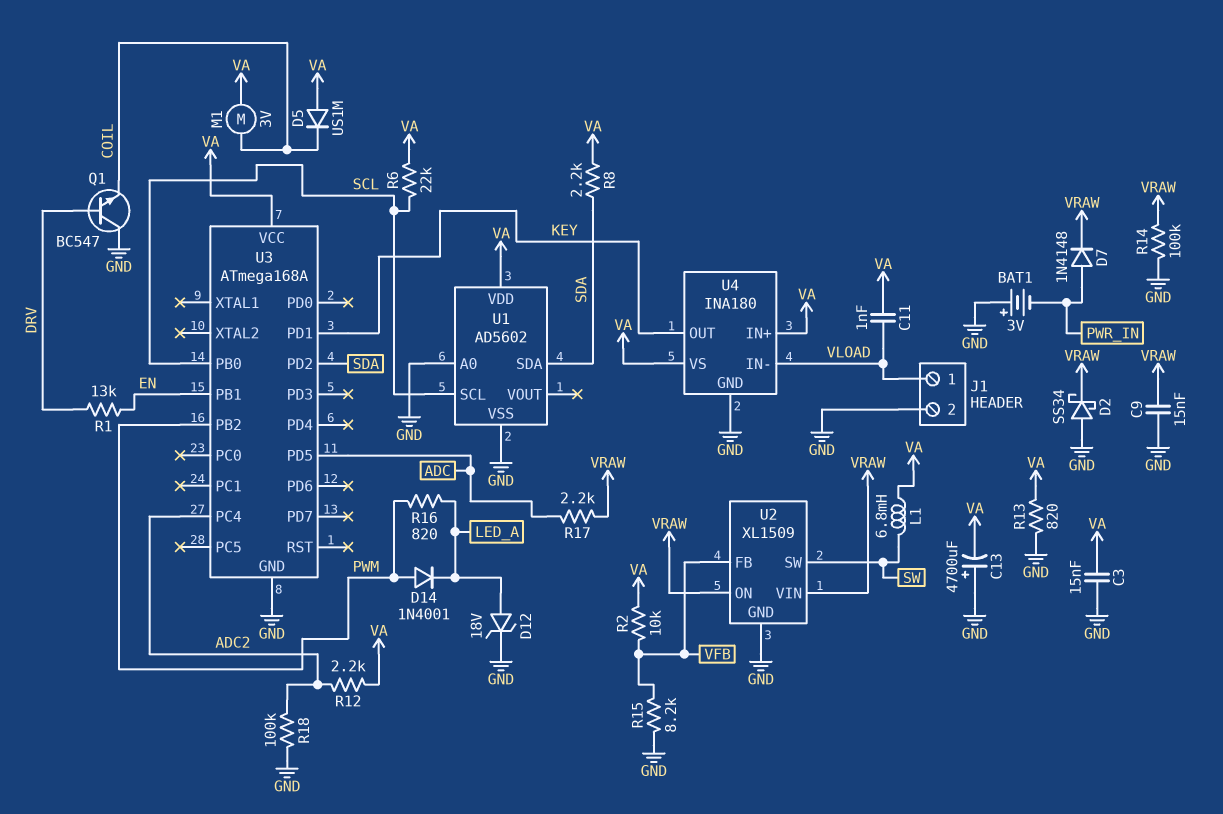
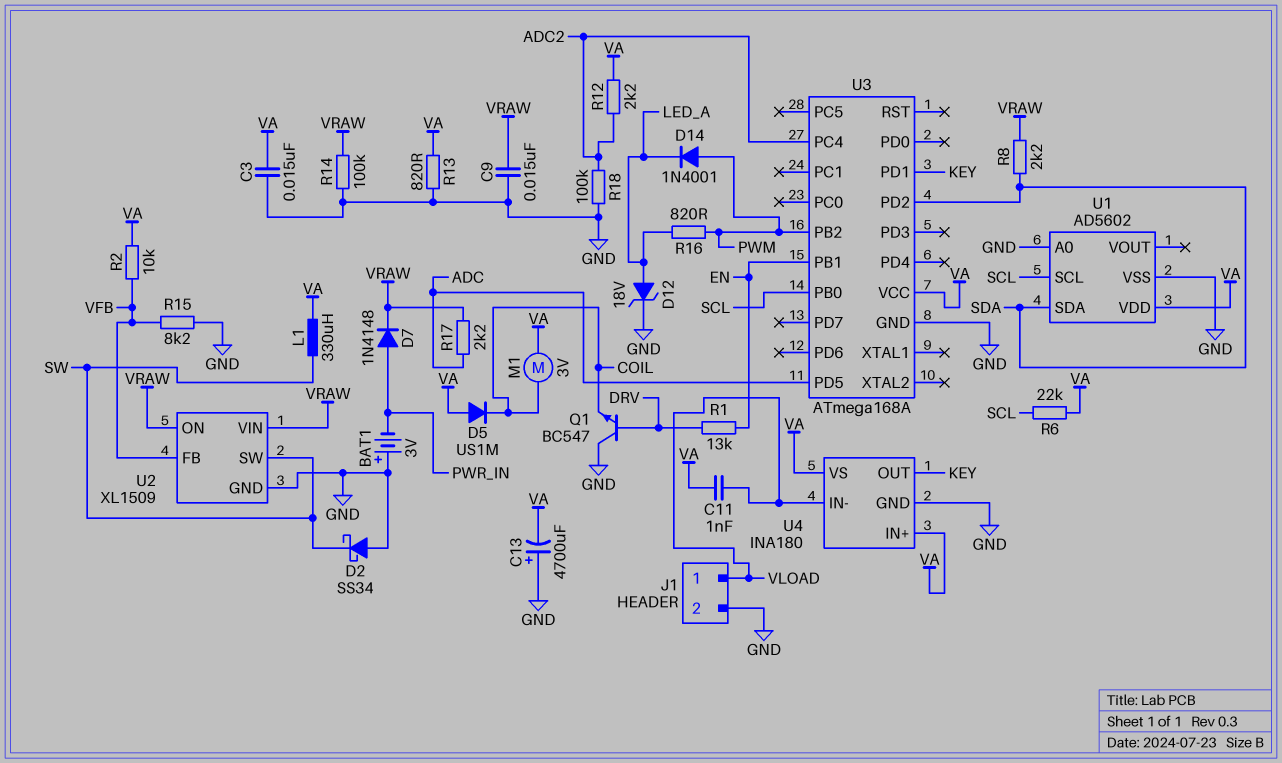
D2: schottky SS34 (A GND, K VRAW) -> schottky SS34 (A GND, K SW)
L1: 6.8mH (SW, VA) -> 330uH (SW, VA)
R8: 2.2k (SDA, VA) -> 2.2k (SDA, VRAW)

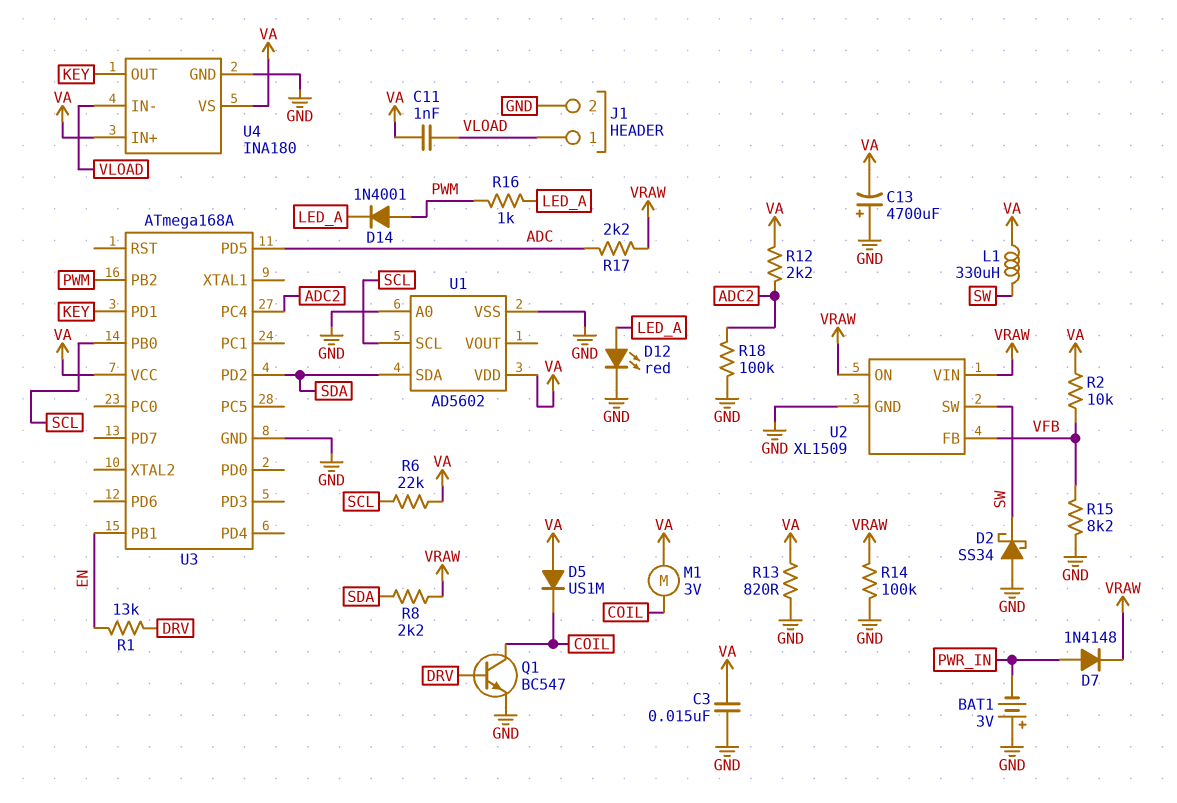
C9: 15nF (GND, VRAW) -> none
D12: zener 18V (A LED_A, K GND) -> LED red (A LED_A, K GND)
Q1: NPN BC547 (B DRV, C GND, E COIL) -> NPN BC547 (B DRV, C COIL, E GND)
R16: 820 (LED_A, PWM) -> 1k (LED_A, PWM)

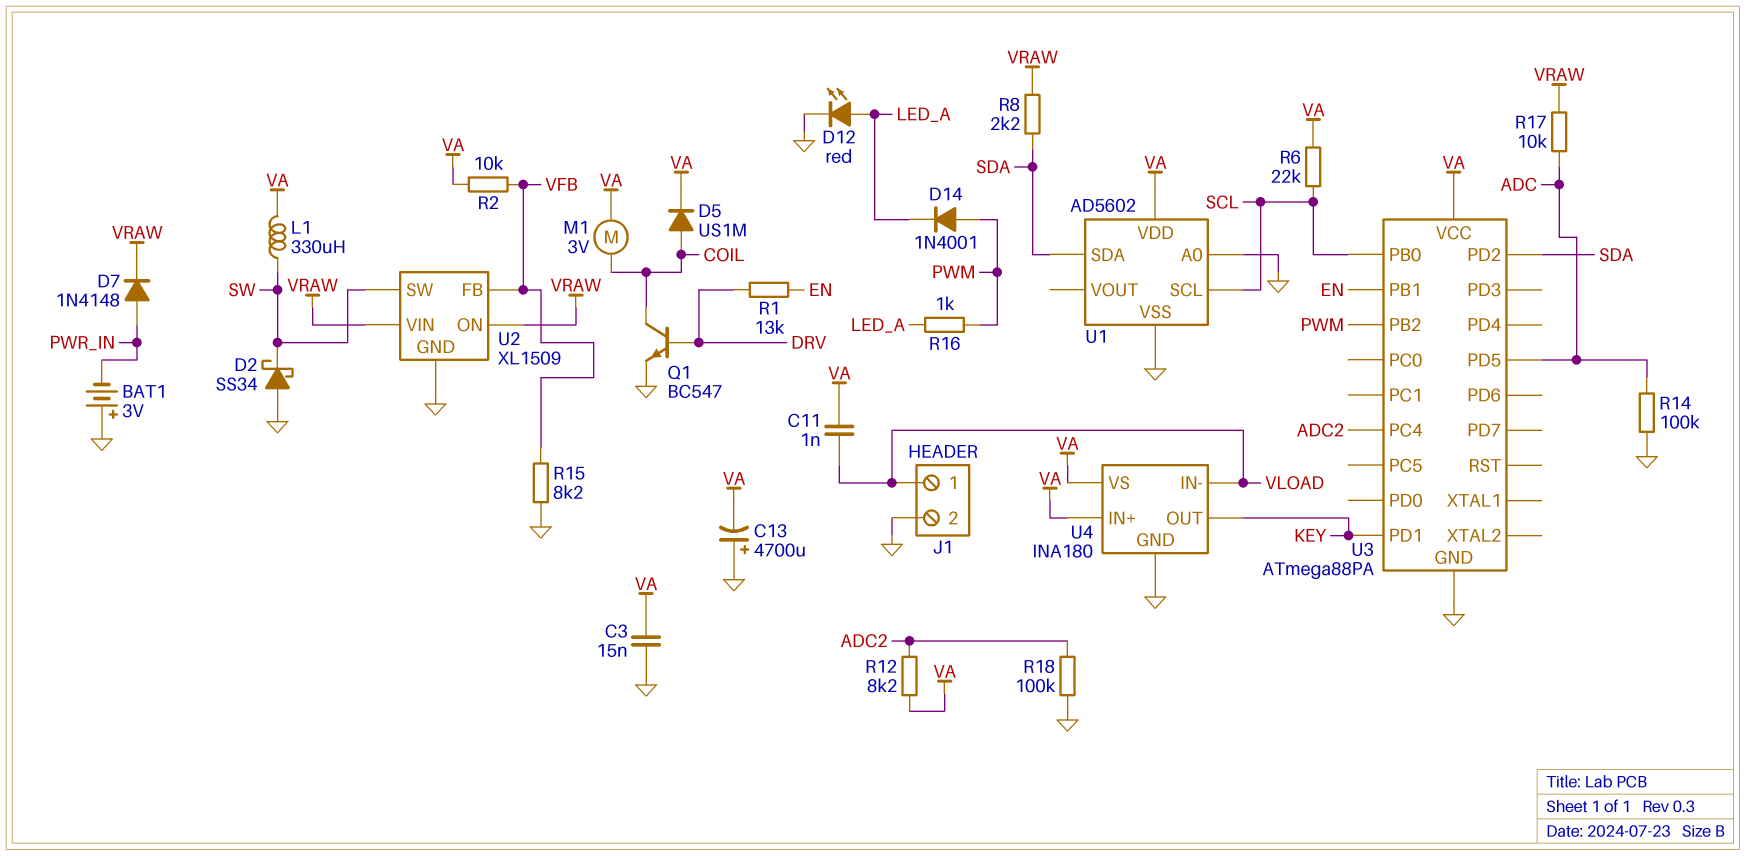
D5: diode US1M (A VA, K COIL) -> diode US1M (A COIL, K VA)
R12: 2.2k (ADC2, VA) -> 8.2k (ADC2, VA)
R13: 820 (GND, VA) -> none
R14: 100k (GND, VRAW) -> 100k (ADC, GND)
R17: 2.2k (ADC, VRAW) -> 10k (ADC, VRAW)
U3: ATmega168A -> ATmega88PA

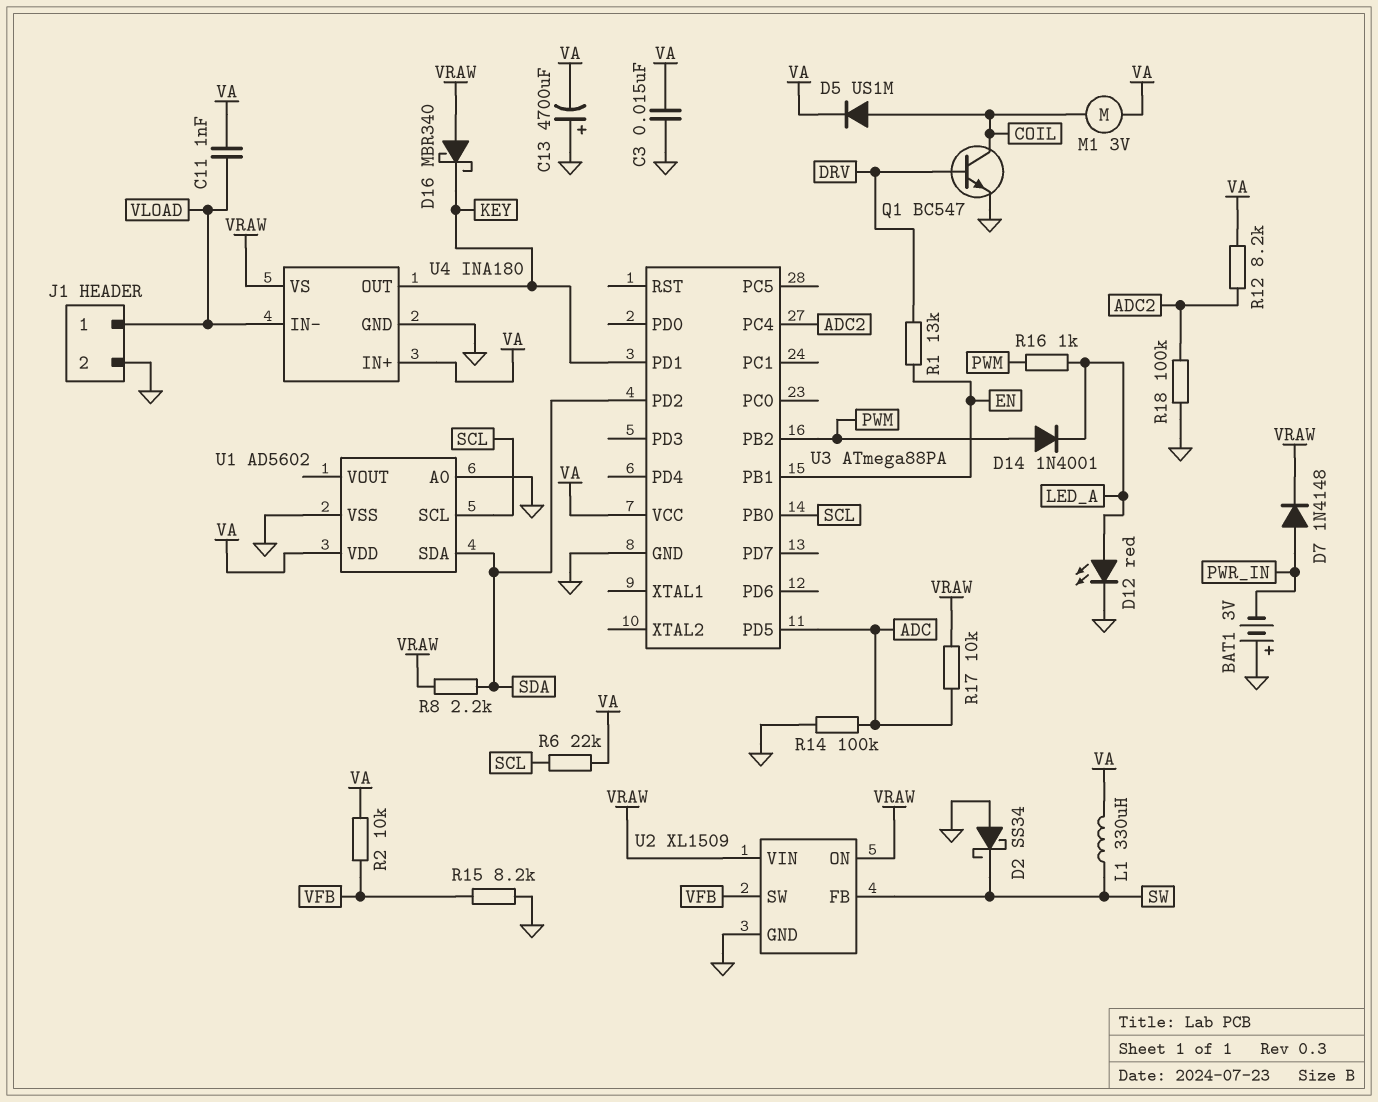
D16: none -> schottky MBR340 (A VRAW, K KEY)
U2 pin FB: VFB -> SW
U2 pin SW: SW -> VFB
U4 pin VS: VA -> VRAW

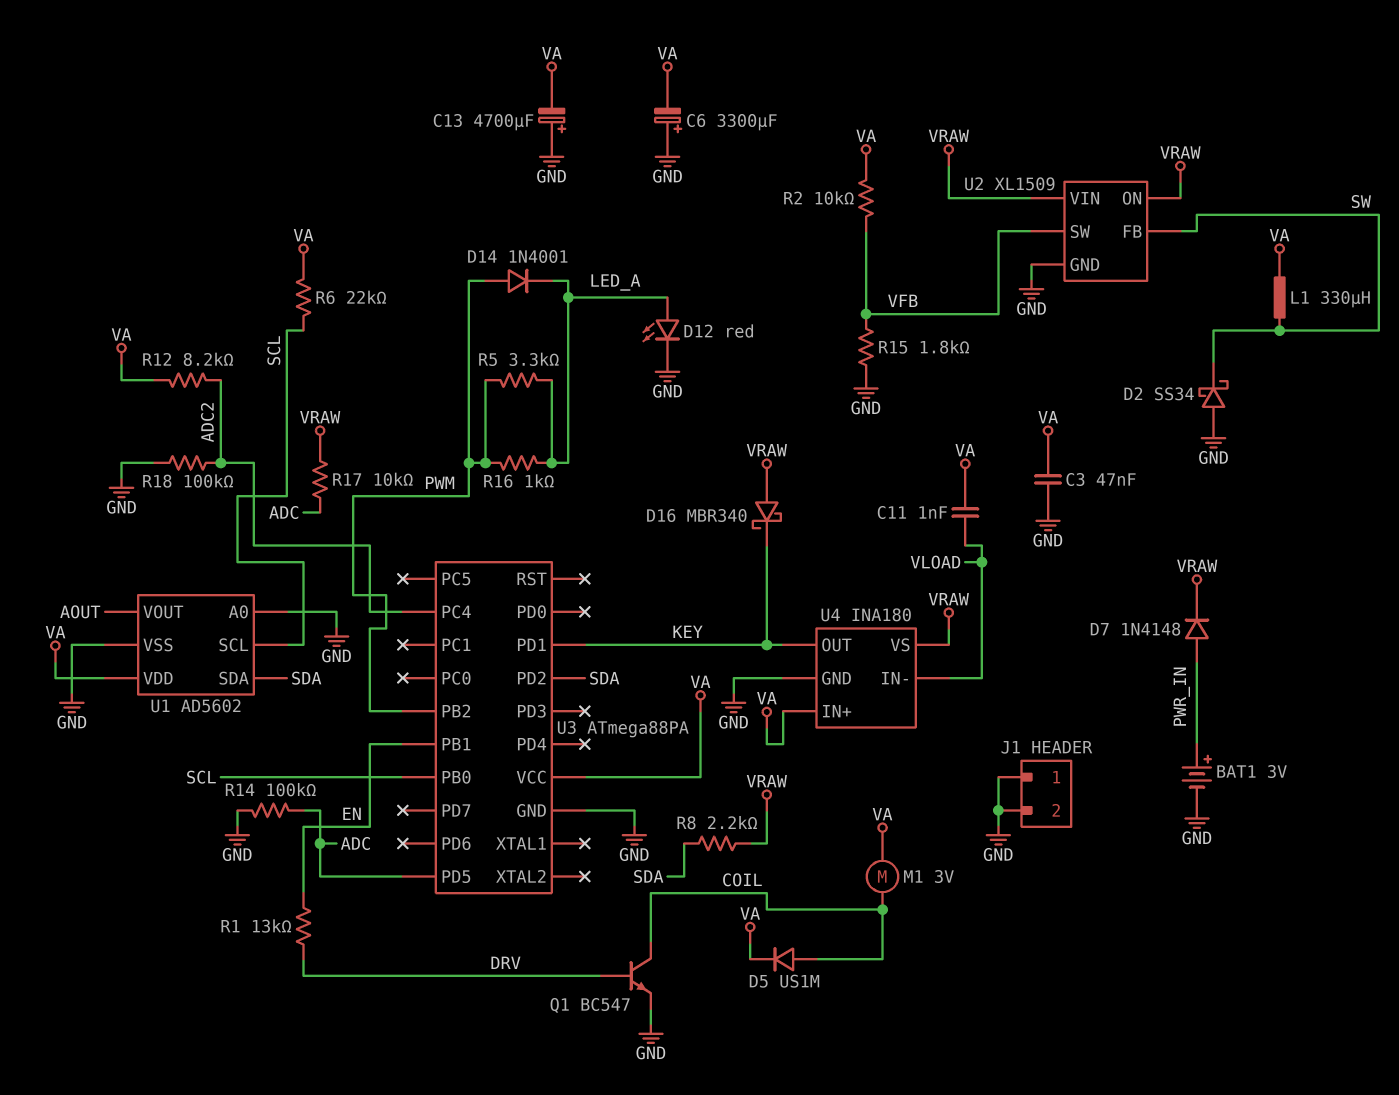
BAT1: 3V (plus GND, minus PWR_IN) -> 3V (plus PWR_IN, minus GND)
C3: 15nF (GND, VA) -> 47nF (GND, VA)
C6: none -> 3300uF (plus GND, minus VA)
J1 pin 1: VLOAD -> GND
R5: none -> 3.3k (LED_A, PWM)
R15: 8.2k (GND, VFB) -> 1.8k (GND, VFB)
U1 pin VOUT: none -> AOUT

